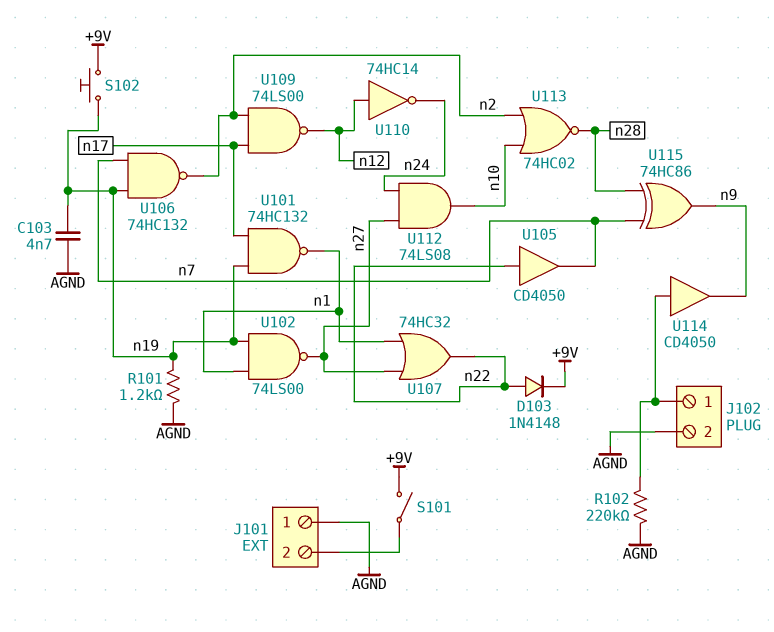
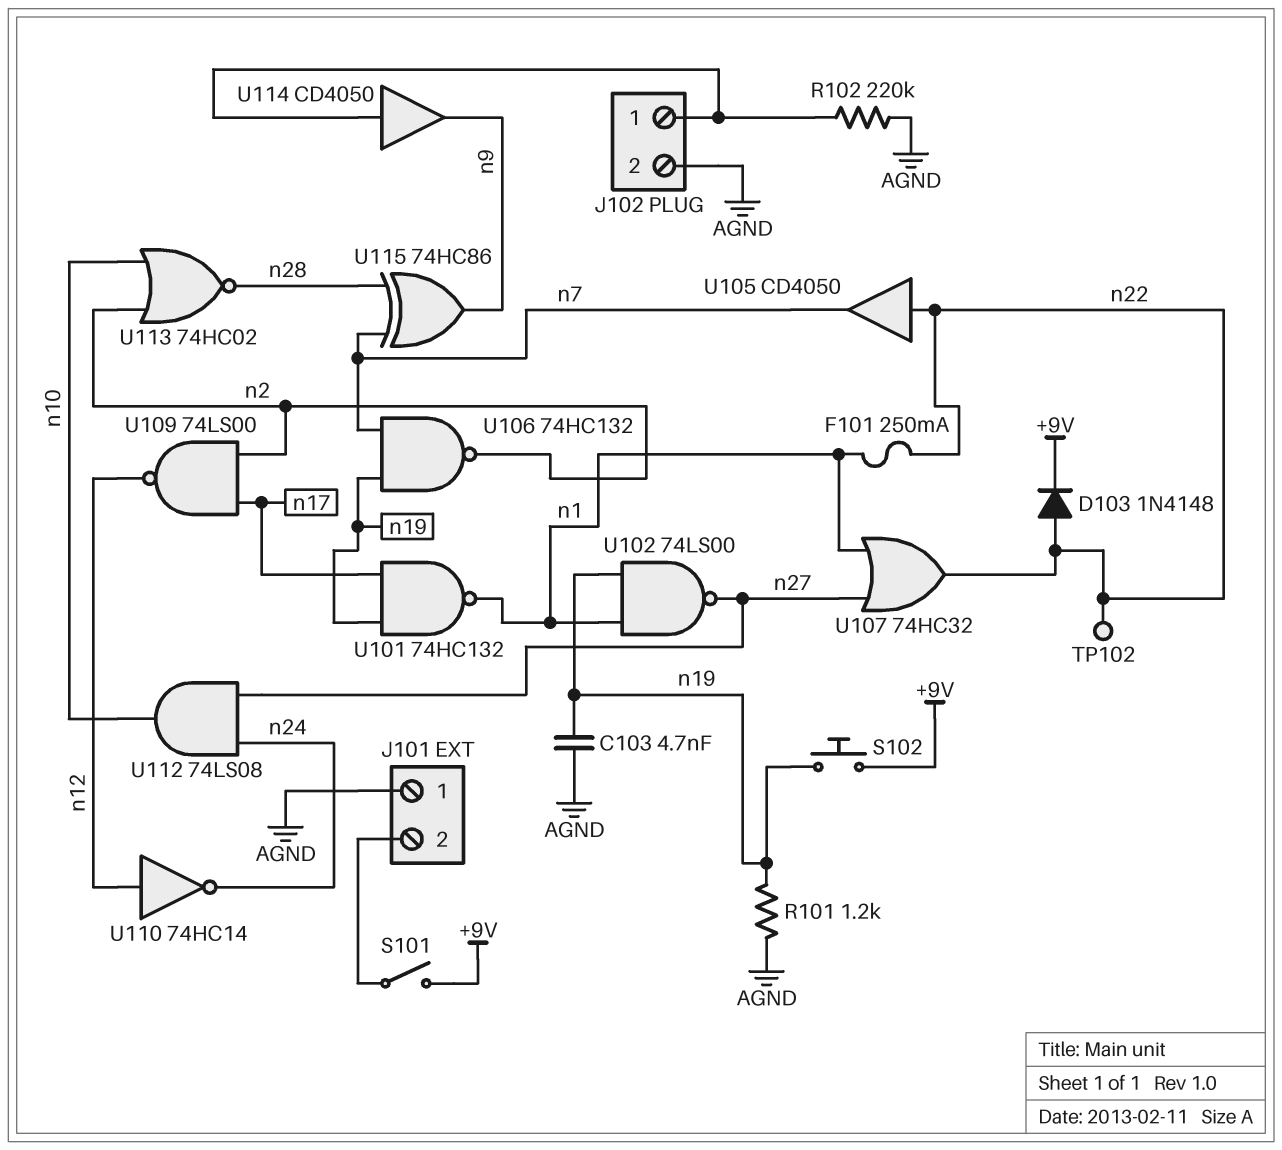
F101: none -> 250mA (n1, n22)
TP102: none -> test point (n22)

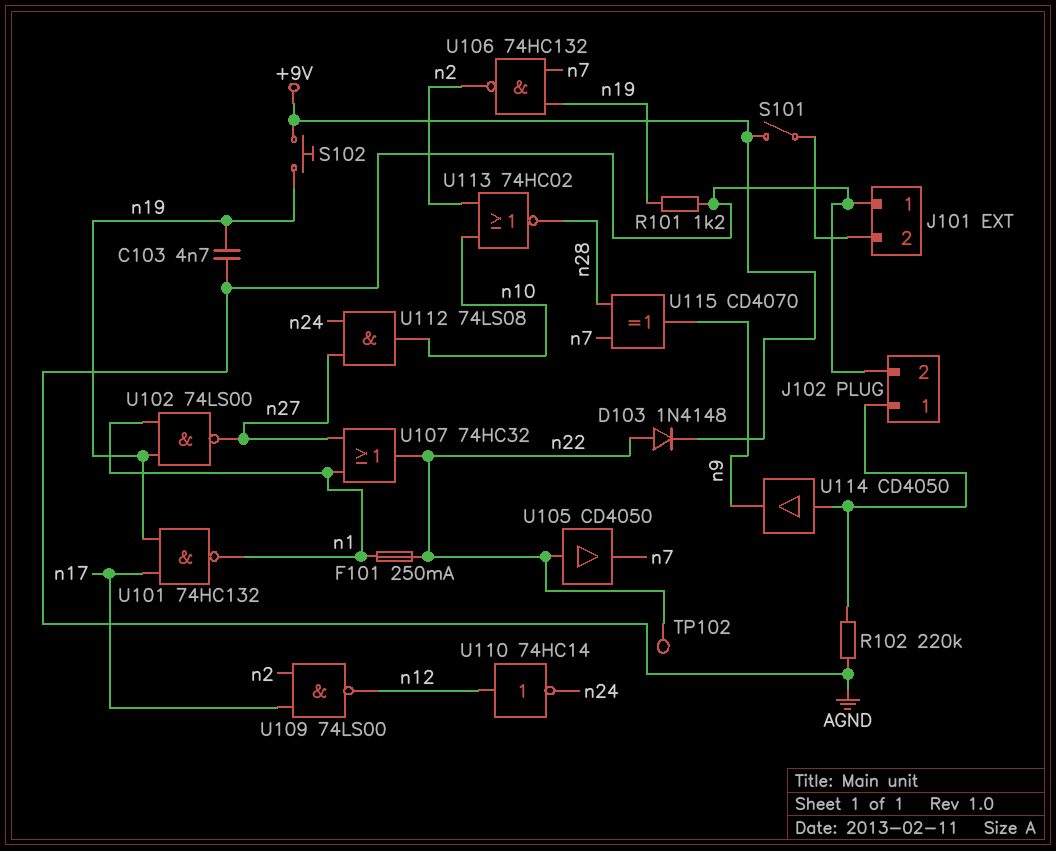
U115: XOR 74HC86 (in n7, in n28, out n9) -> XOR CD4070 (in n7, in n28, out n9)

